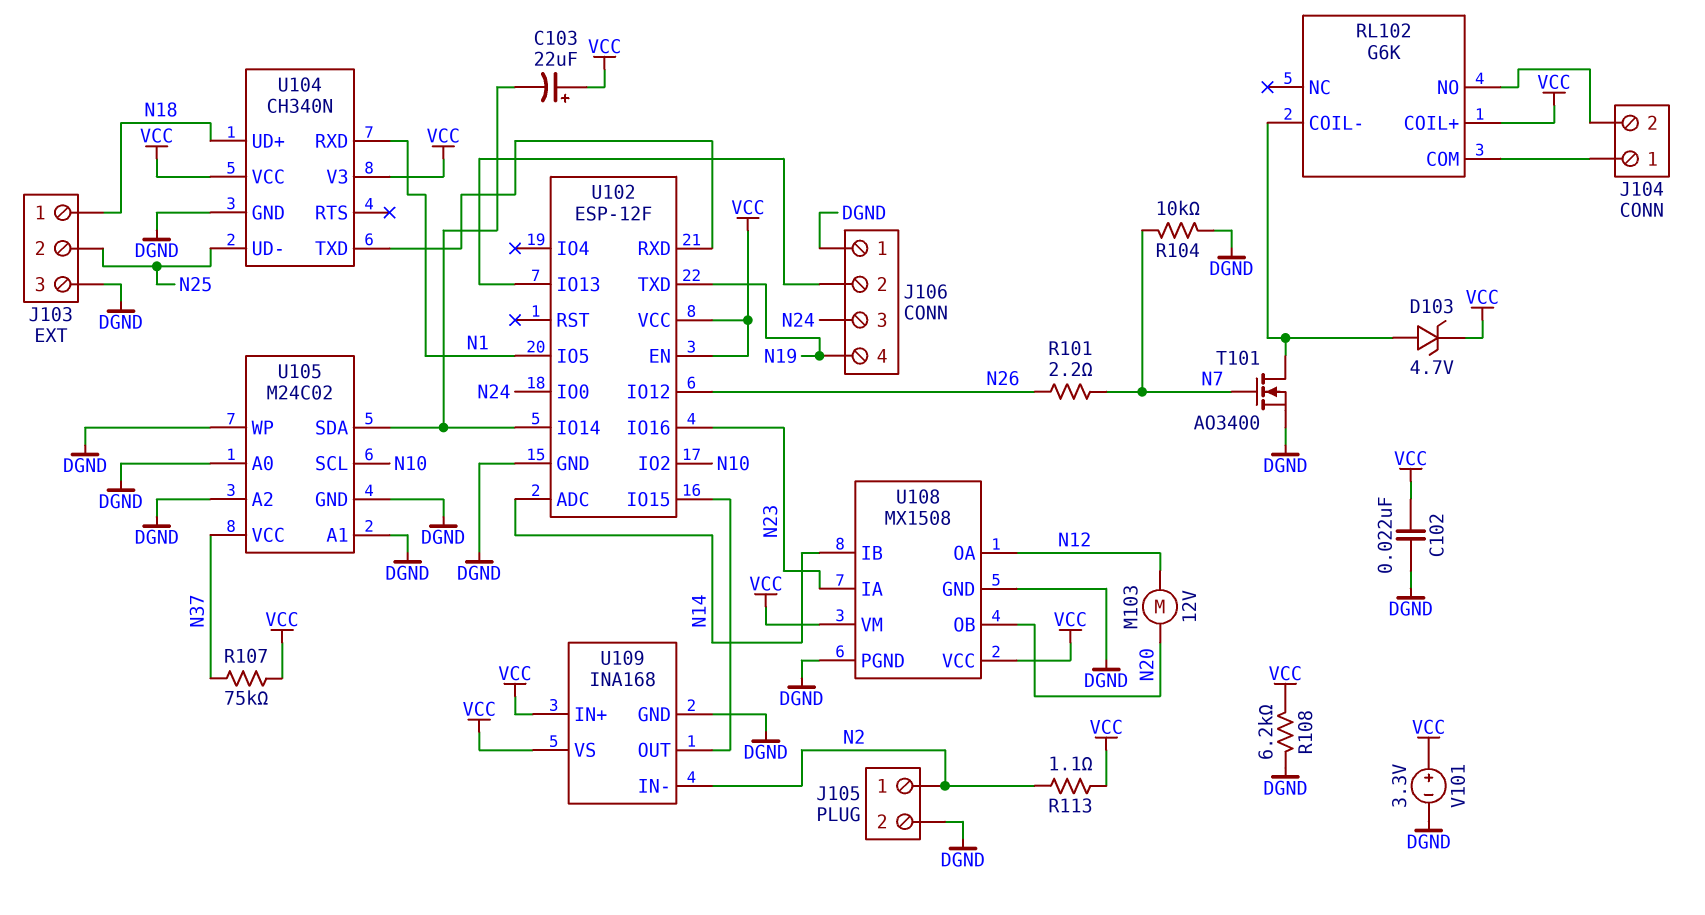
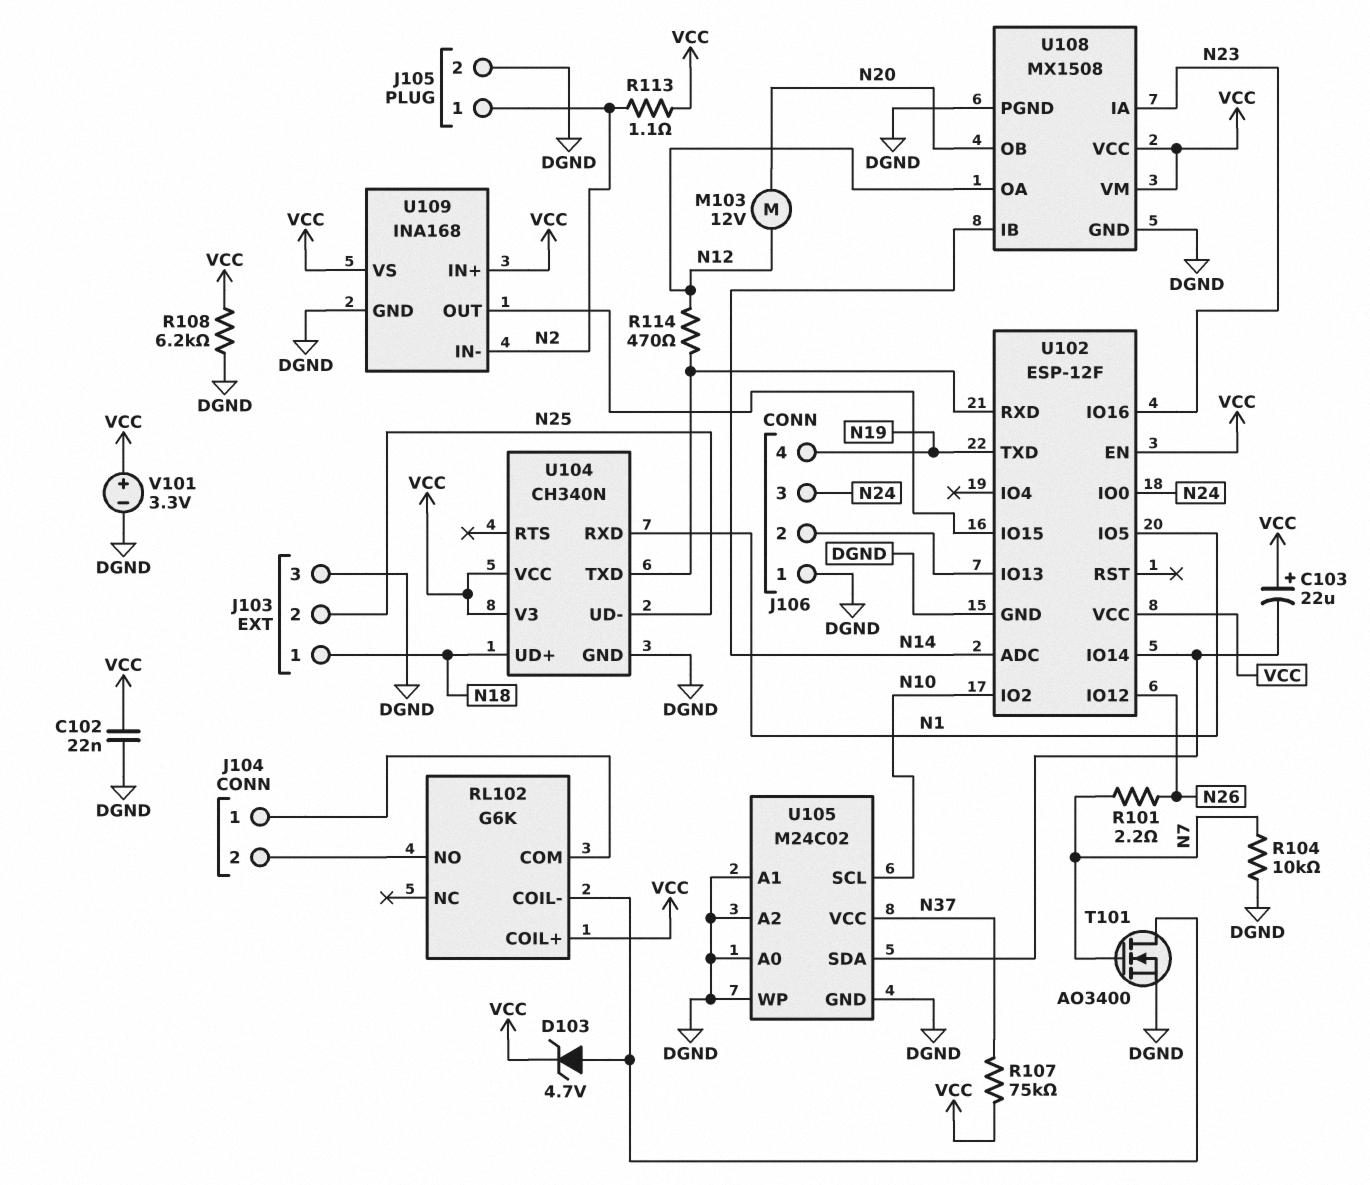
R114: none -> 470 (N12, U102/RXD)

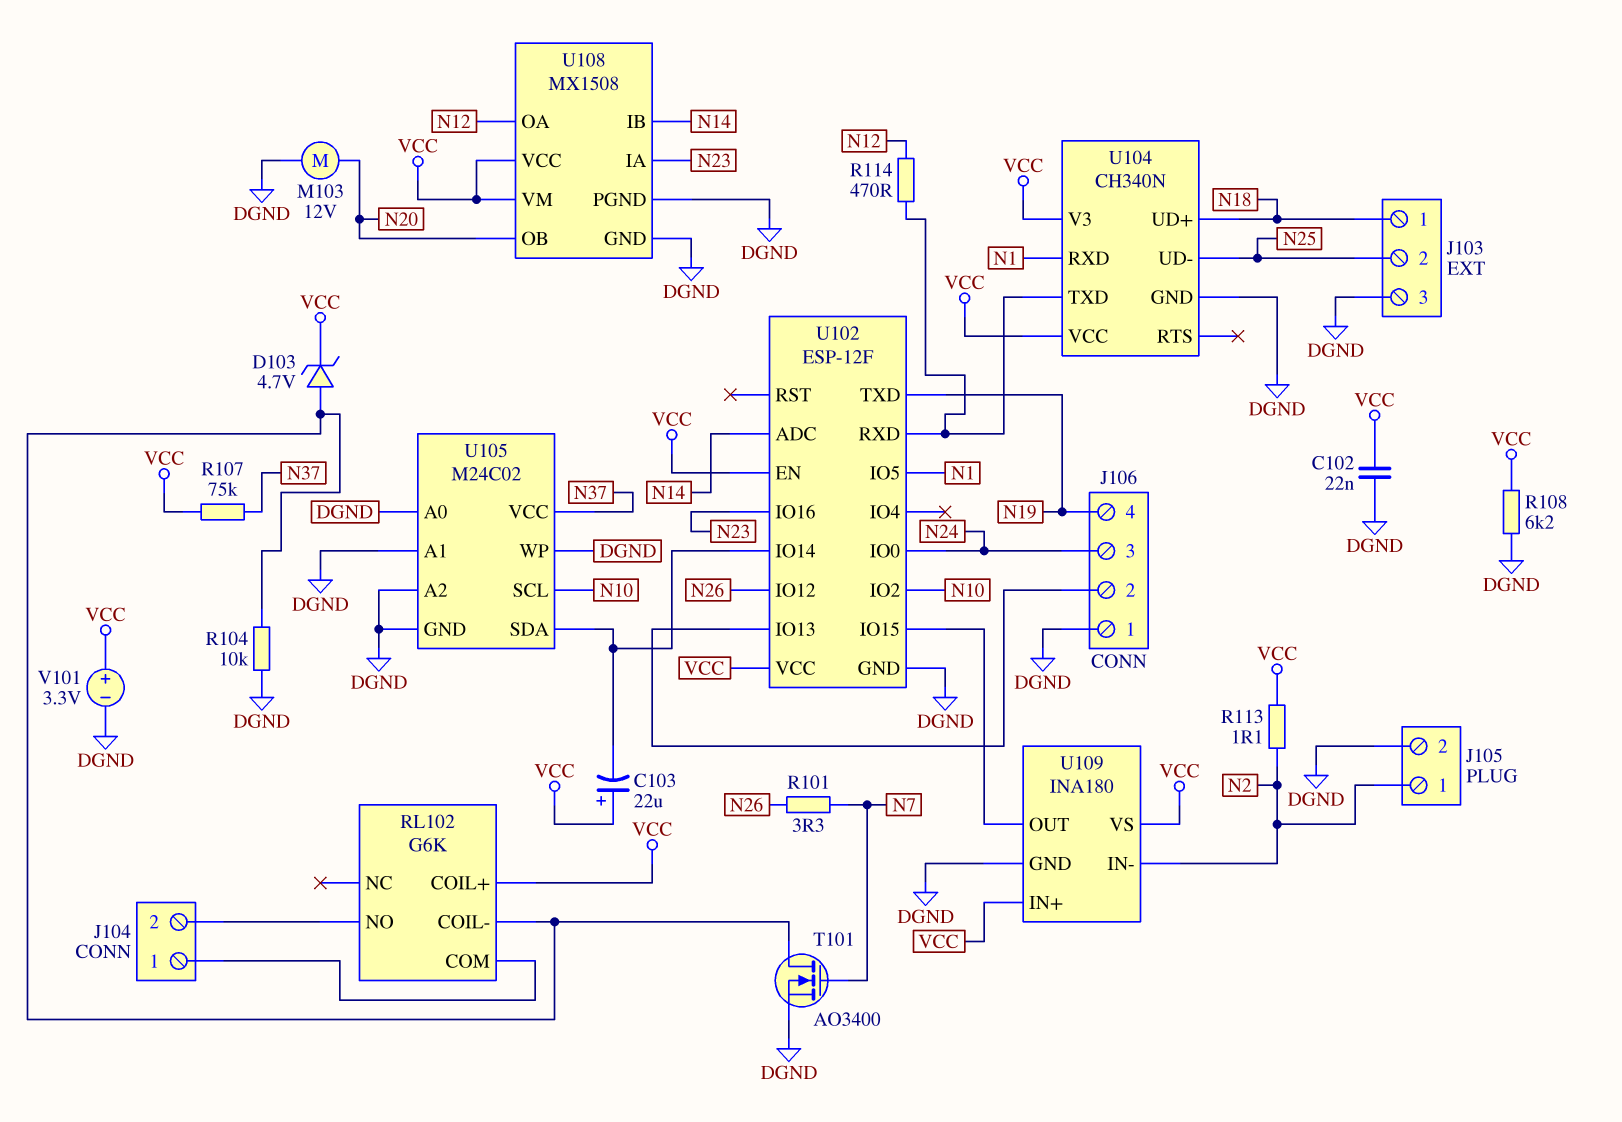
M103: motor 12V (N12, N20) -> motor 12V (DGND, N20)
R101: 2.2 (N7, N26) -> 3.3 (N7, N26)
R104: 10k (DGND, N7) -> 10k (DGND, RL102/COIL-)
U109: INA168 -> INA180

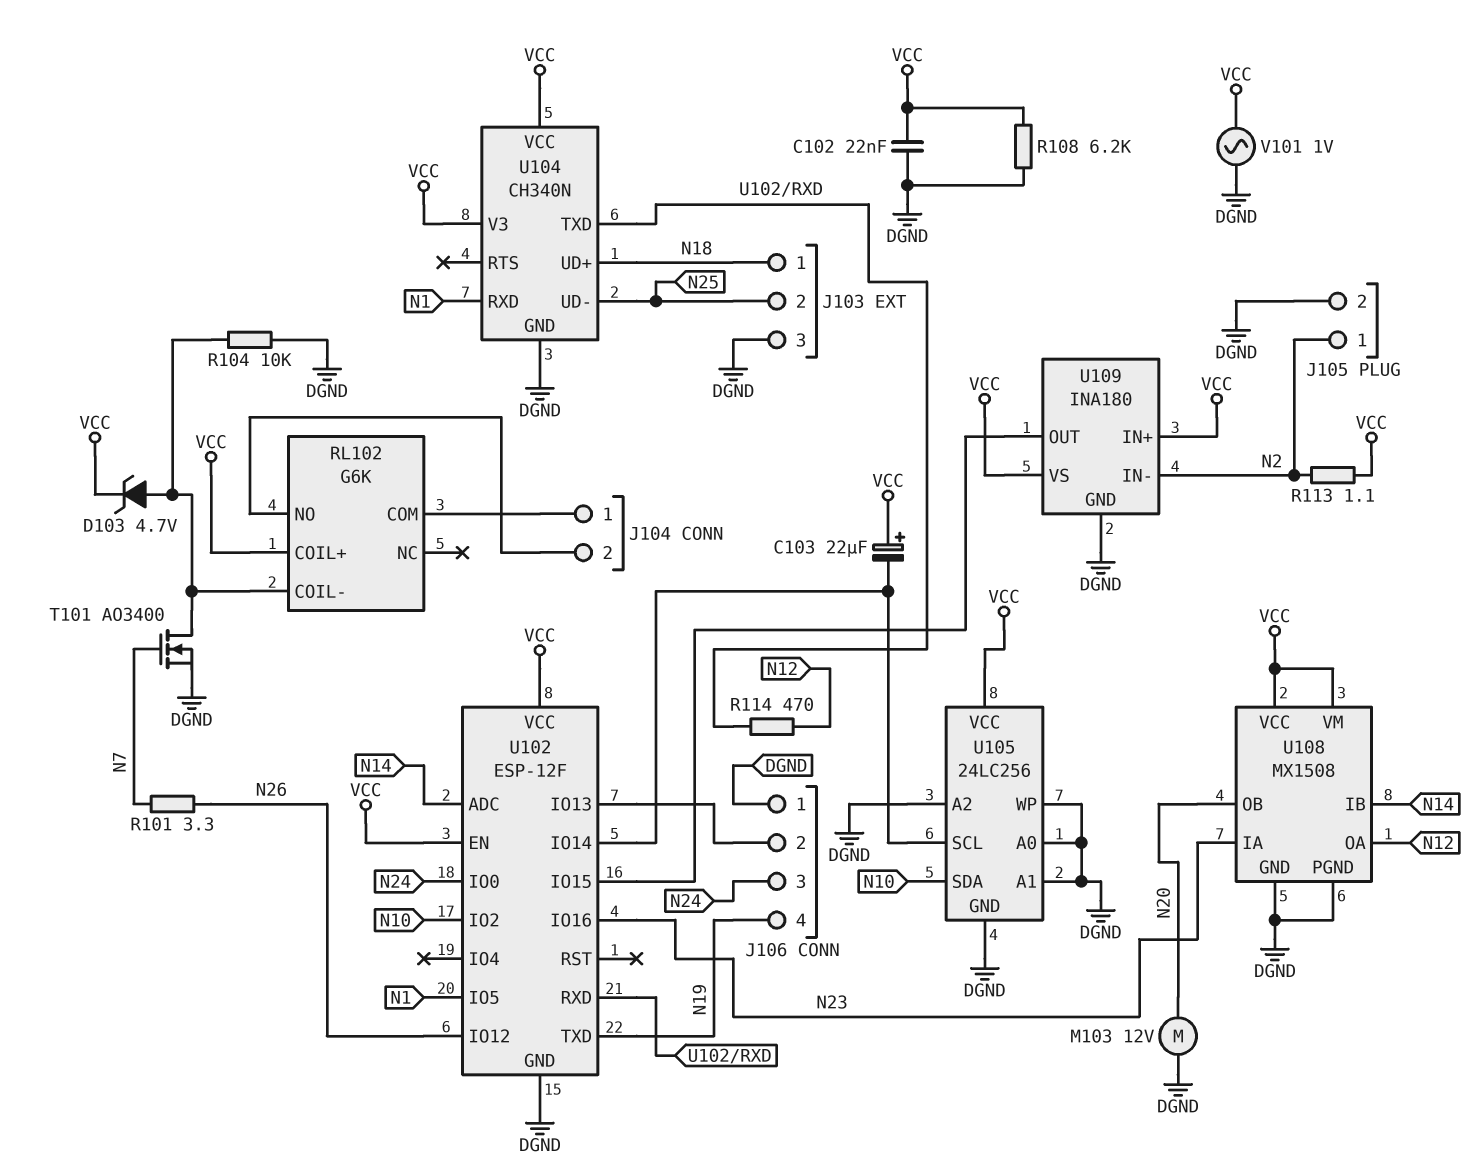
R107: 75k (N37, VCC) -> none
U105: M24C02 -> 24LC256
U105 pin SCL: N10 -> U102/IO14
U105 pin SDA: U102/IO14 -> N10
U105 pin VCC: N37 -> VCC
V101: 3.3V (plus VCC, minus DGND) -> AC 1V (DGND, VCC)

